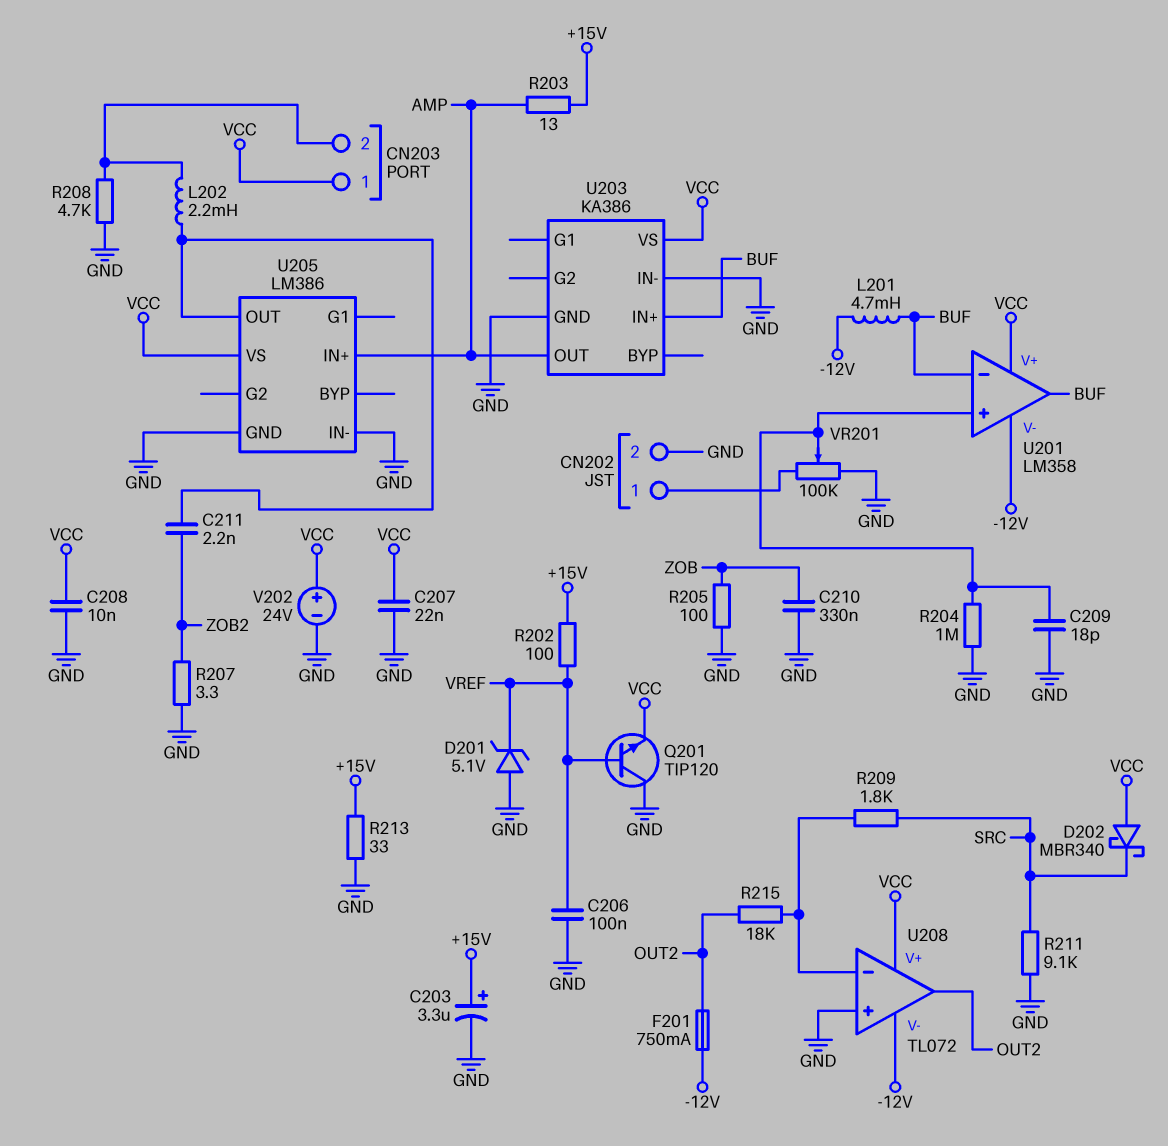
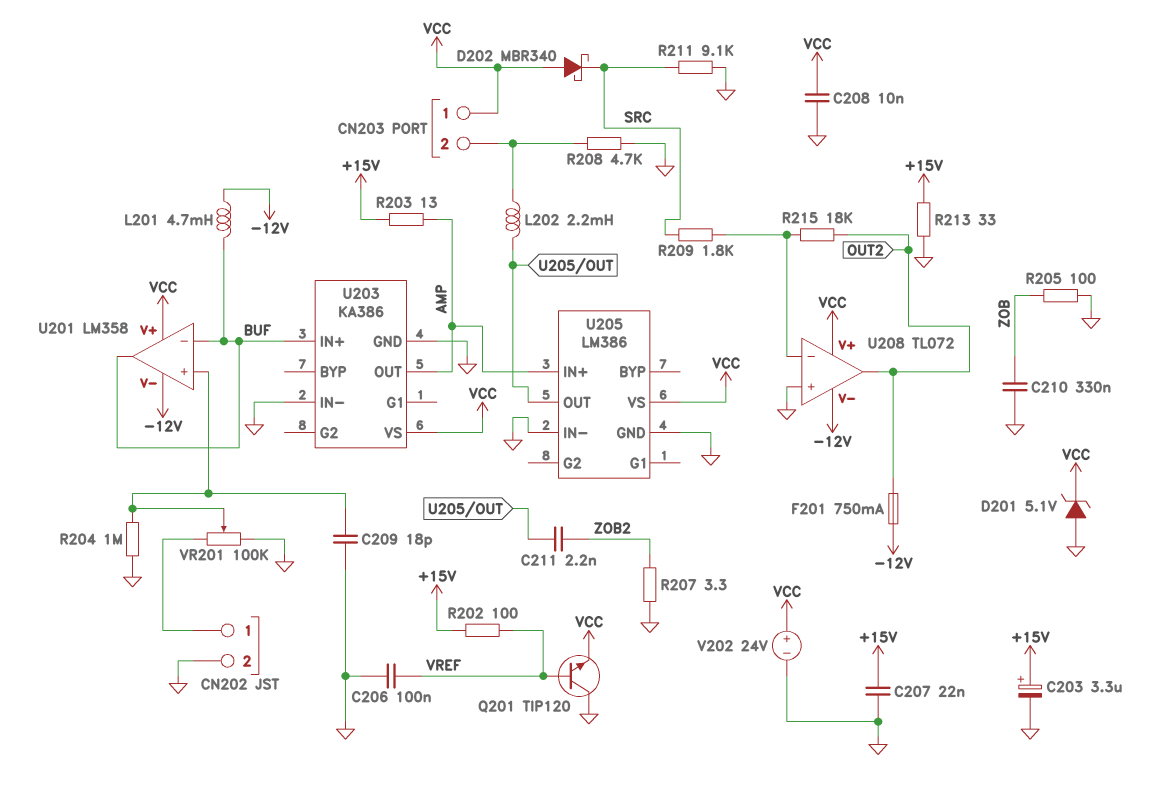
C207: 22nF (GND, VCC) -> 22nF (+15V, GND)
D201: zener 5.1V (A GND, K VREF) -> zener 5.1V (A GND, K VCC)

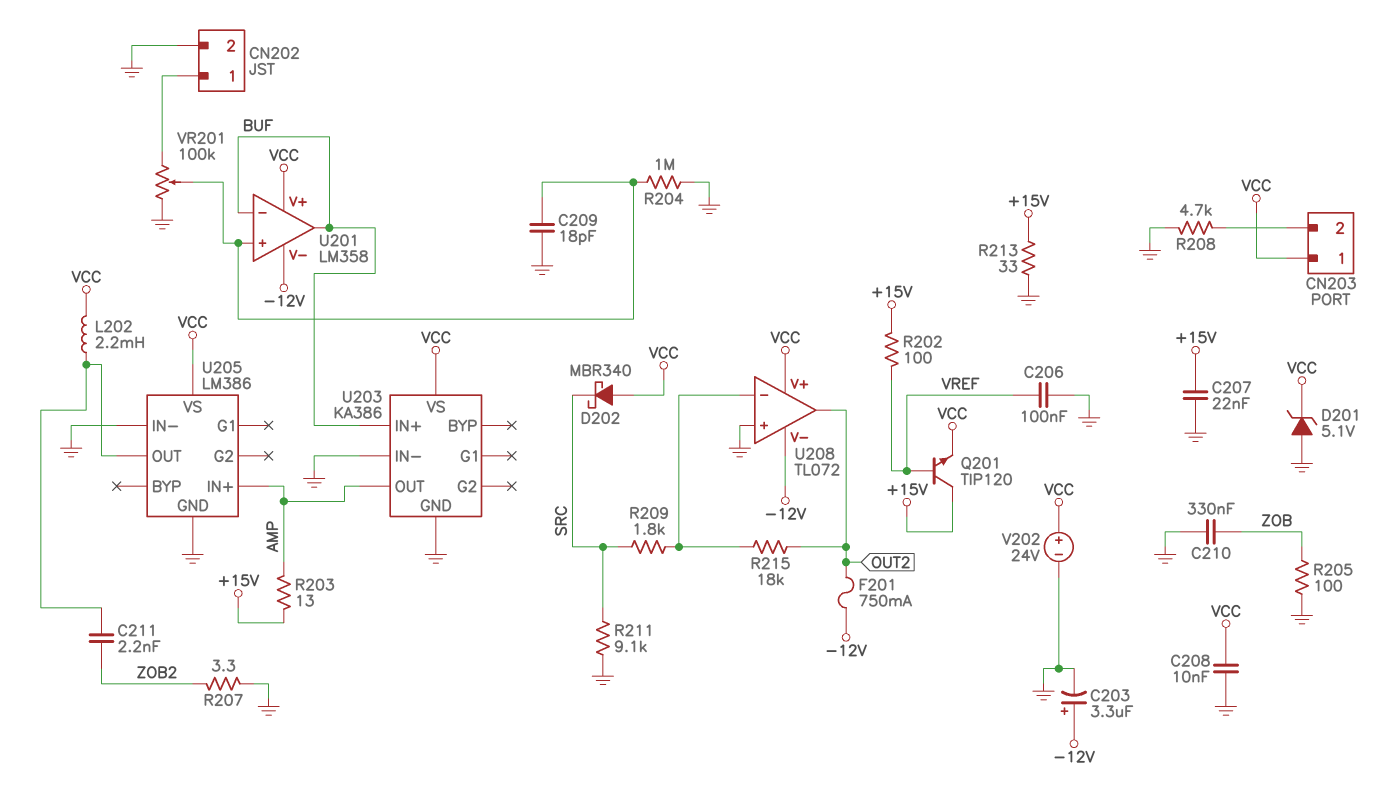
C203: 3.3uF (plus +15V, minus GND) -> 3.3uF (plus -12V, minus GND)
L201: 4.7mH (-12V, BUF) -> none
L202: 2.2mH (CN203/2, U205/OUT) -> 2.2mH (U205/OUT, VCC)
Q201: NPN TIP120 (B VREF, C GND, E VCC) -> NPN TIP120 (B VREF, C +15V, E VCC)

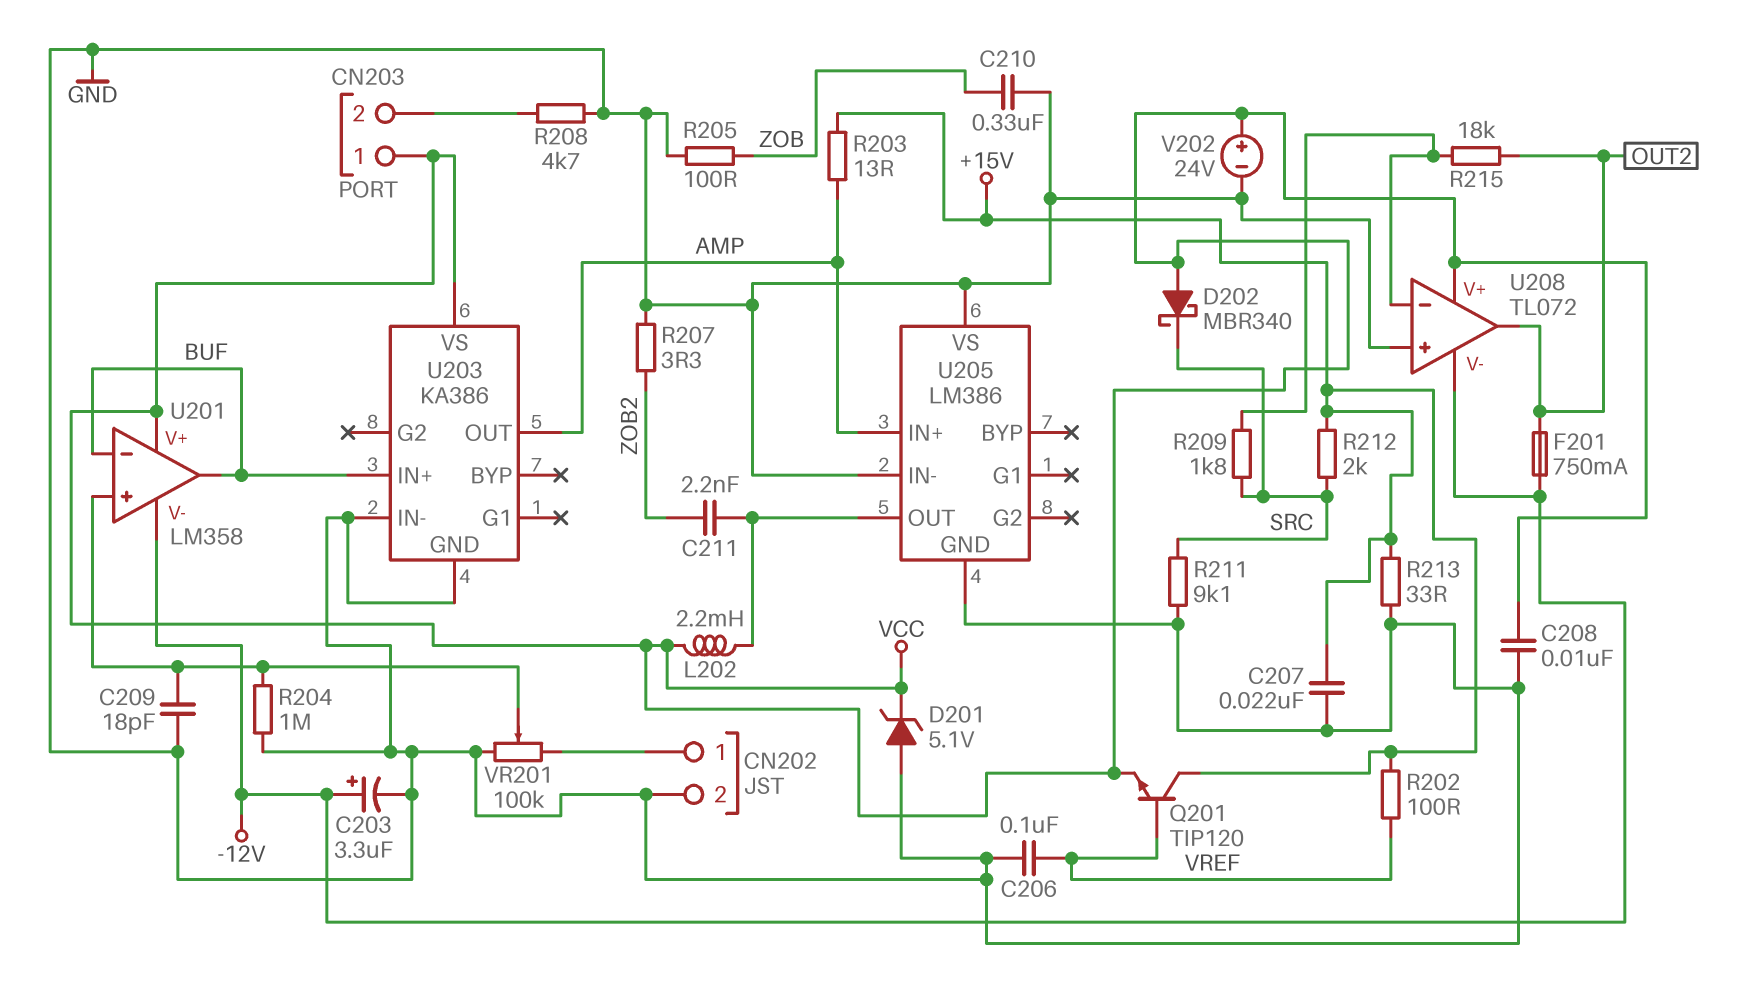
R212: none -> 2k (+15V, SRC)
U205 pin VS: VCC -> GND

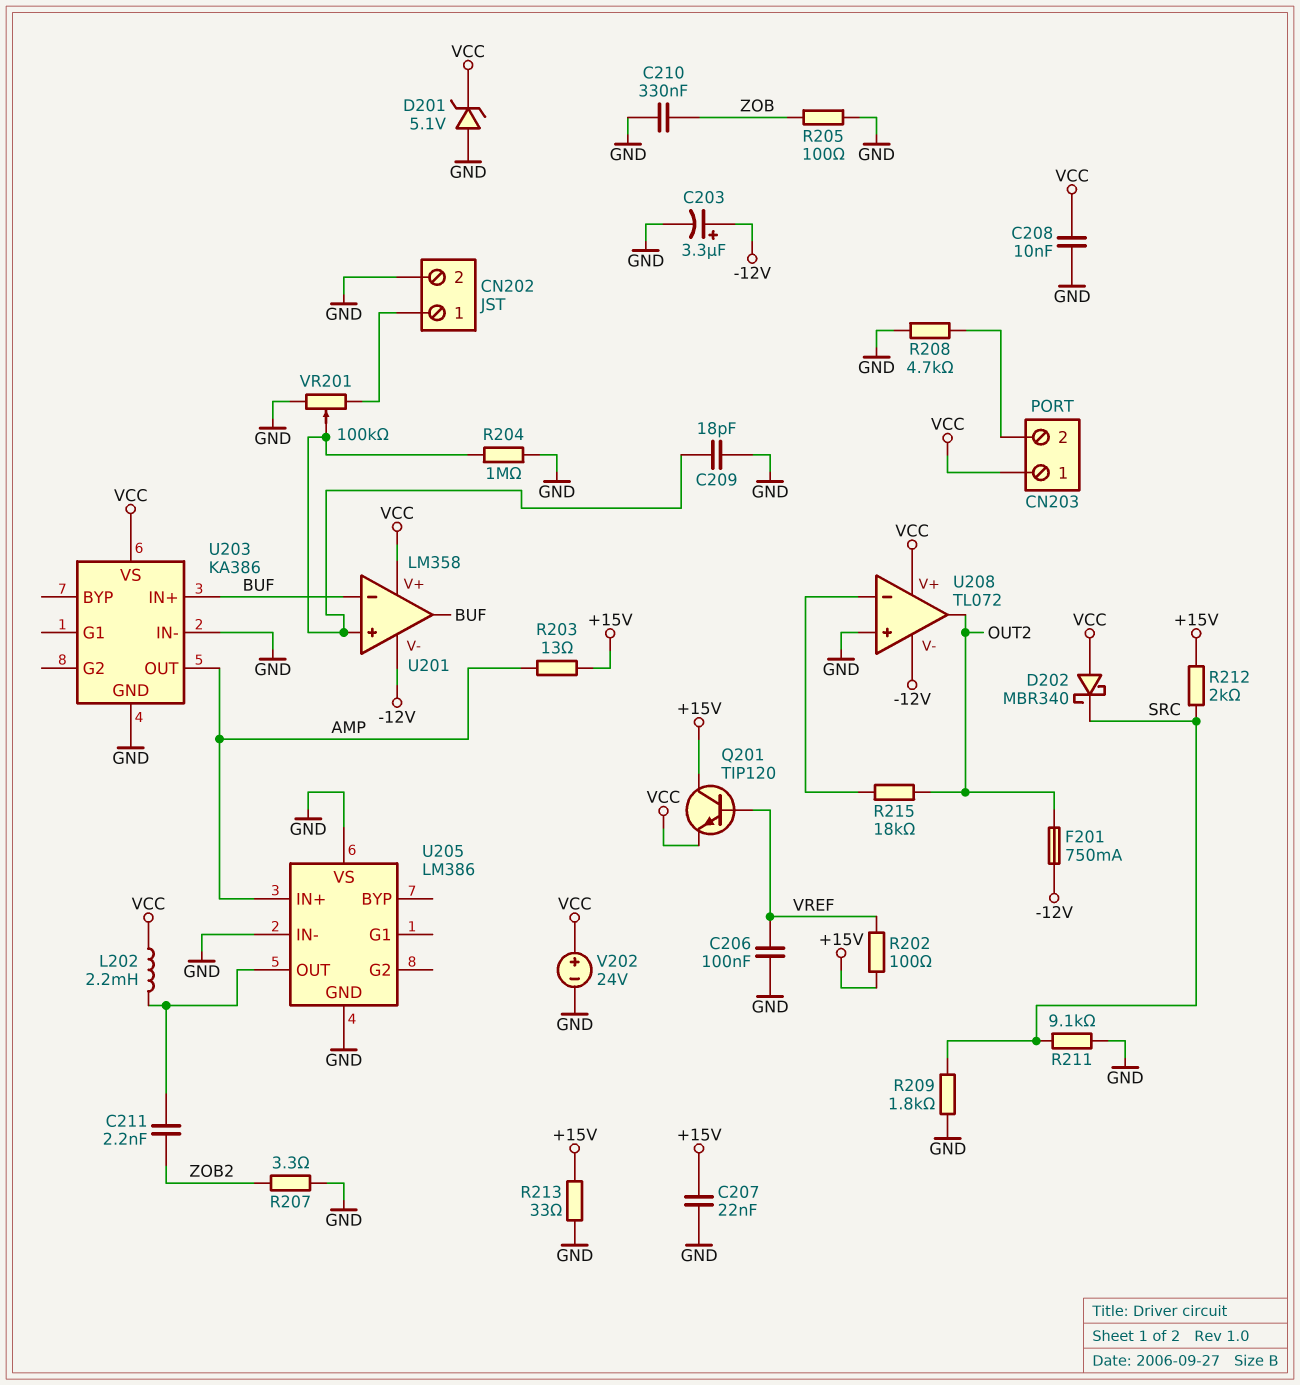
R209: 1.8k (SRC, U208/in-) -> 1.8k (GND, SRC)

